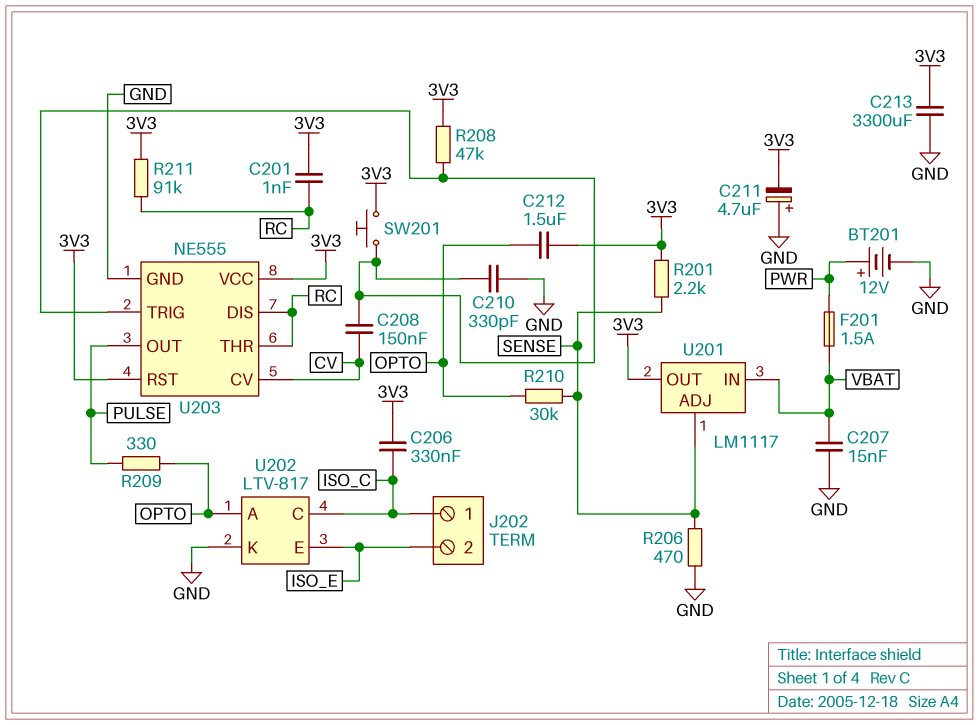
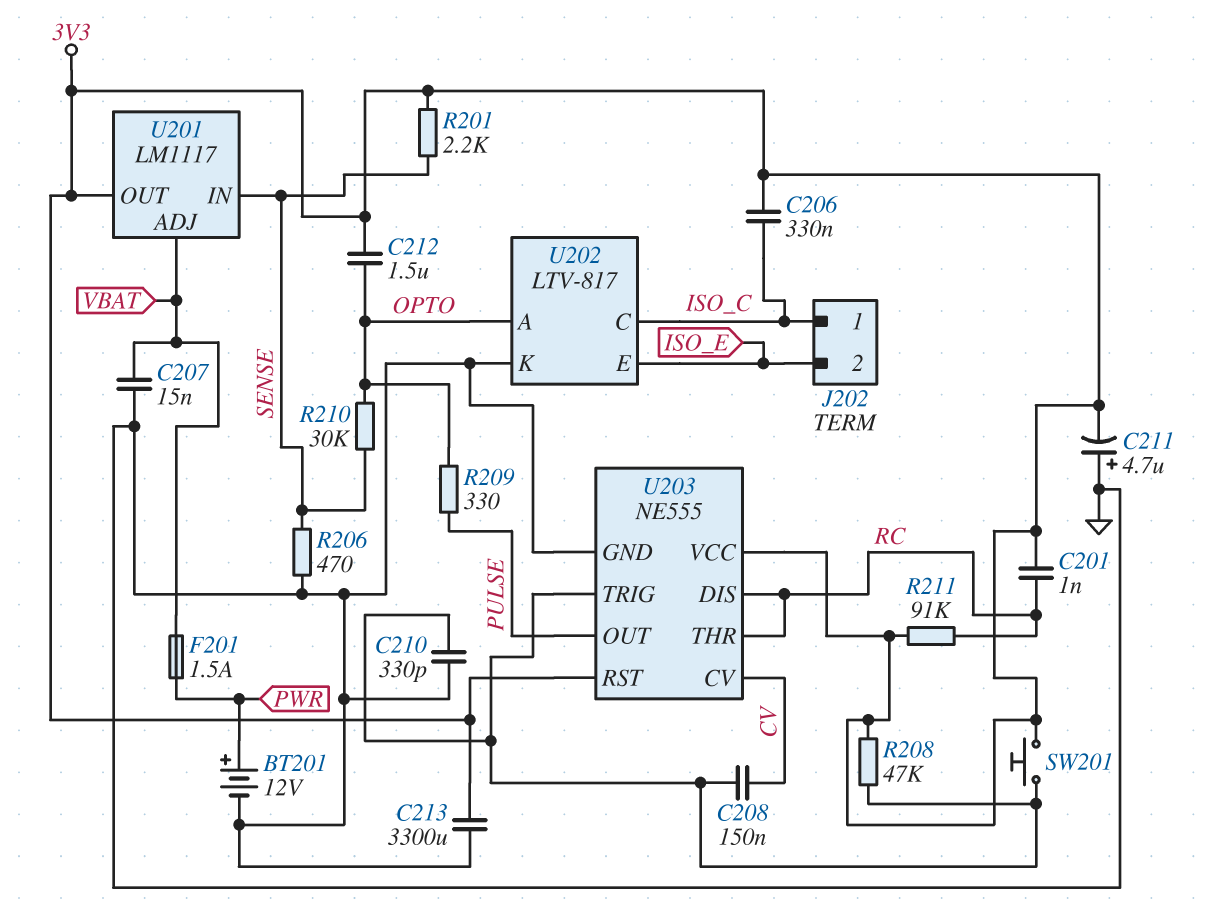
U201 pin ADJ: SENSE -> VBAT
U201 pin IN: VBAT -> SENSE

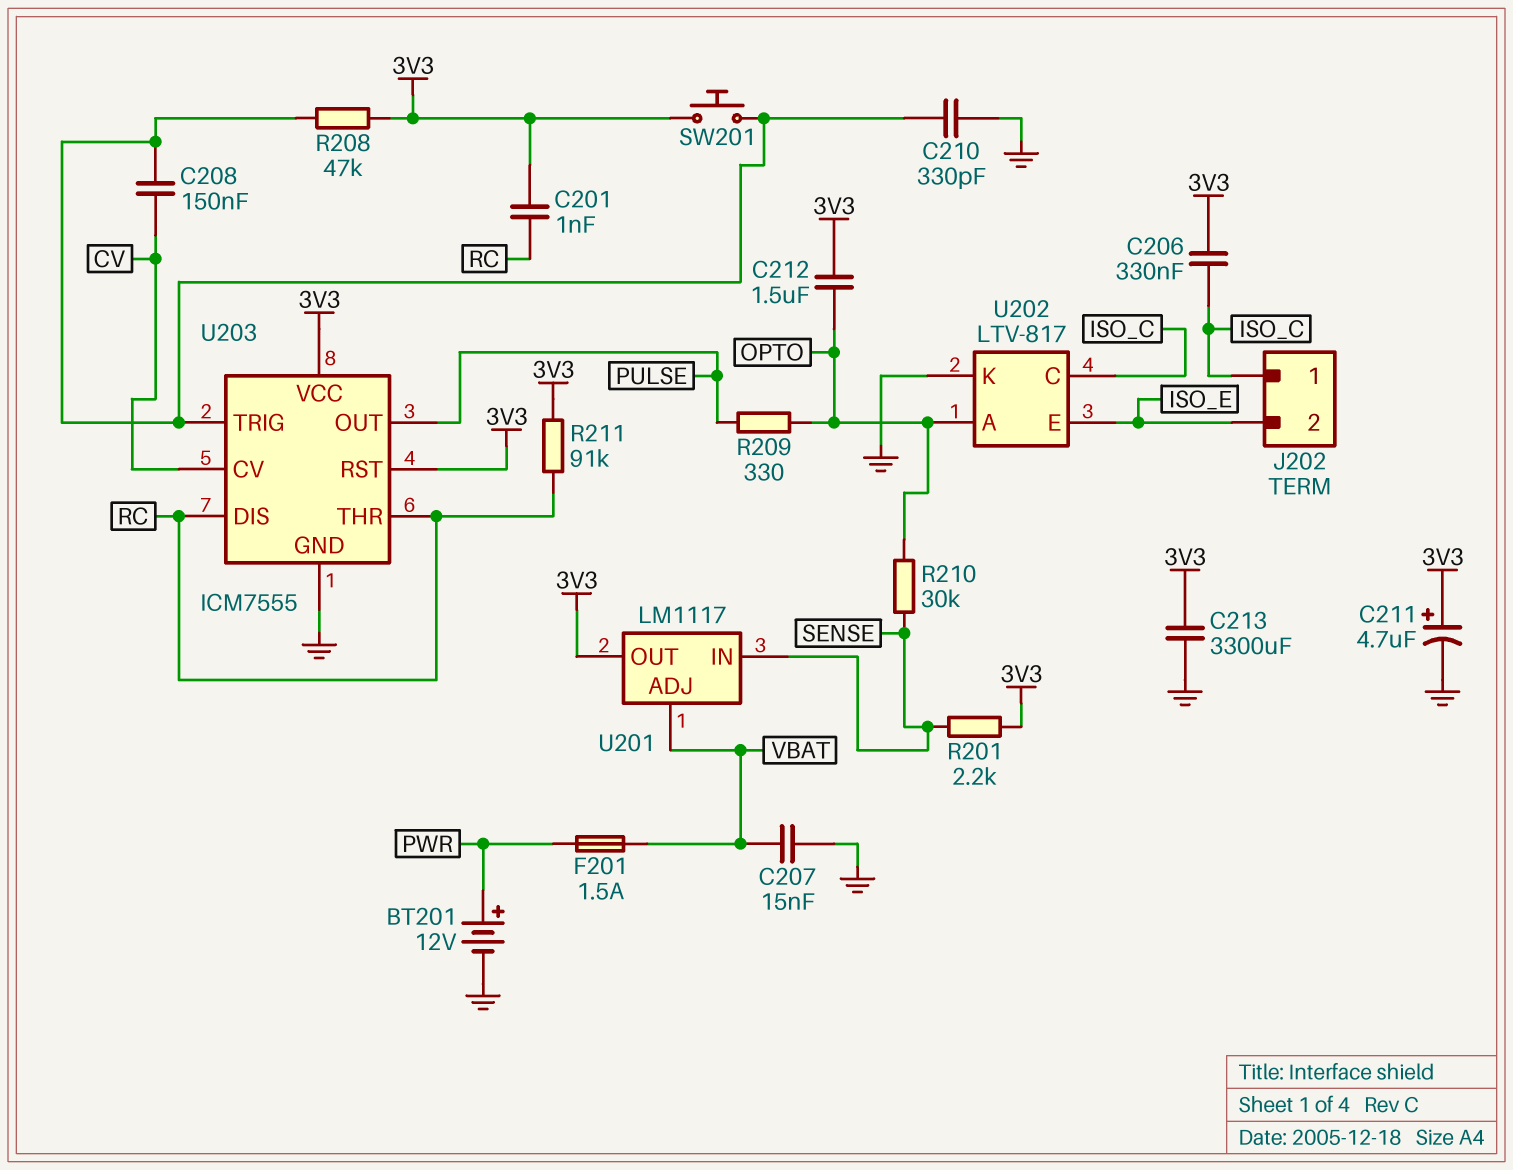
C211: 4.7uF (plus GND, minus 3V3) -> 4.7uF (plus 3V3, minus GND)
R206: 470 (GND, SENSE) -> none
U203: NE555 -> ICM7555

